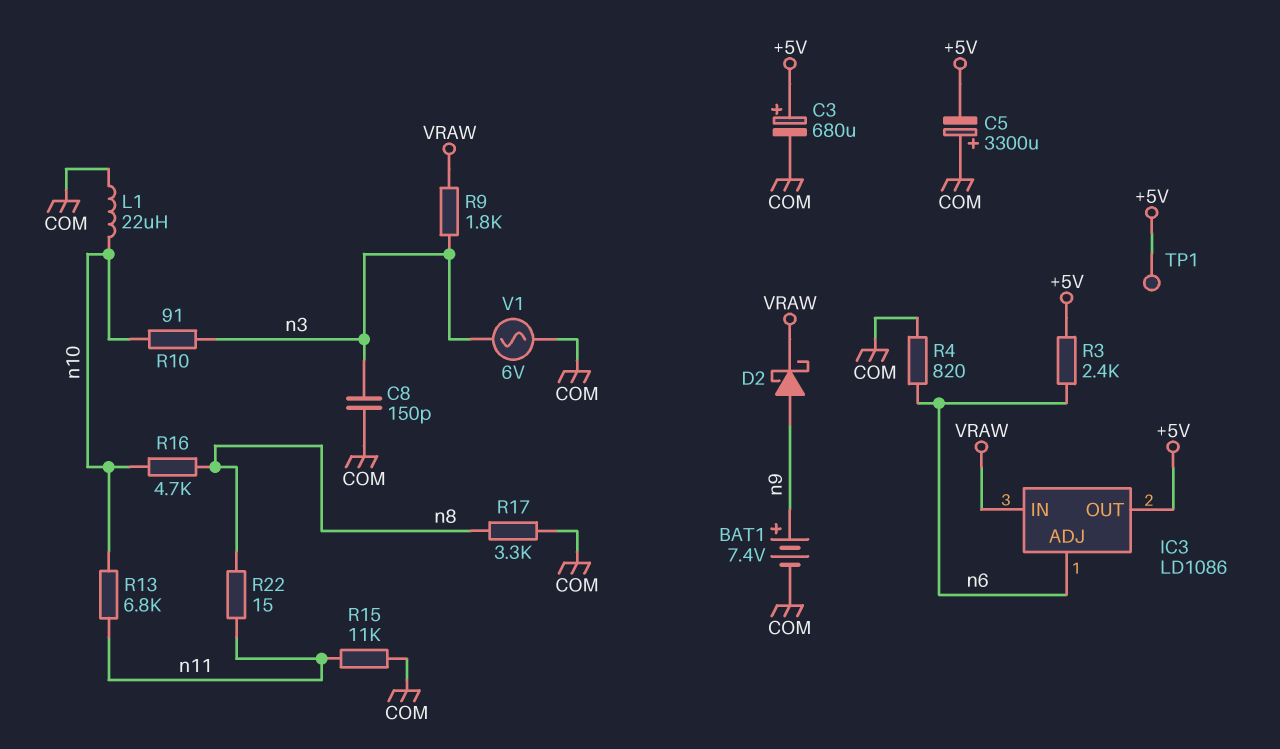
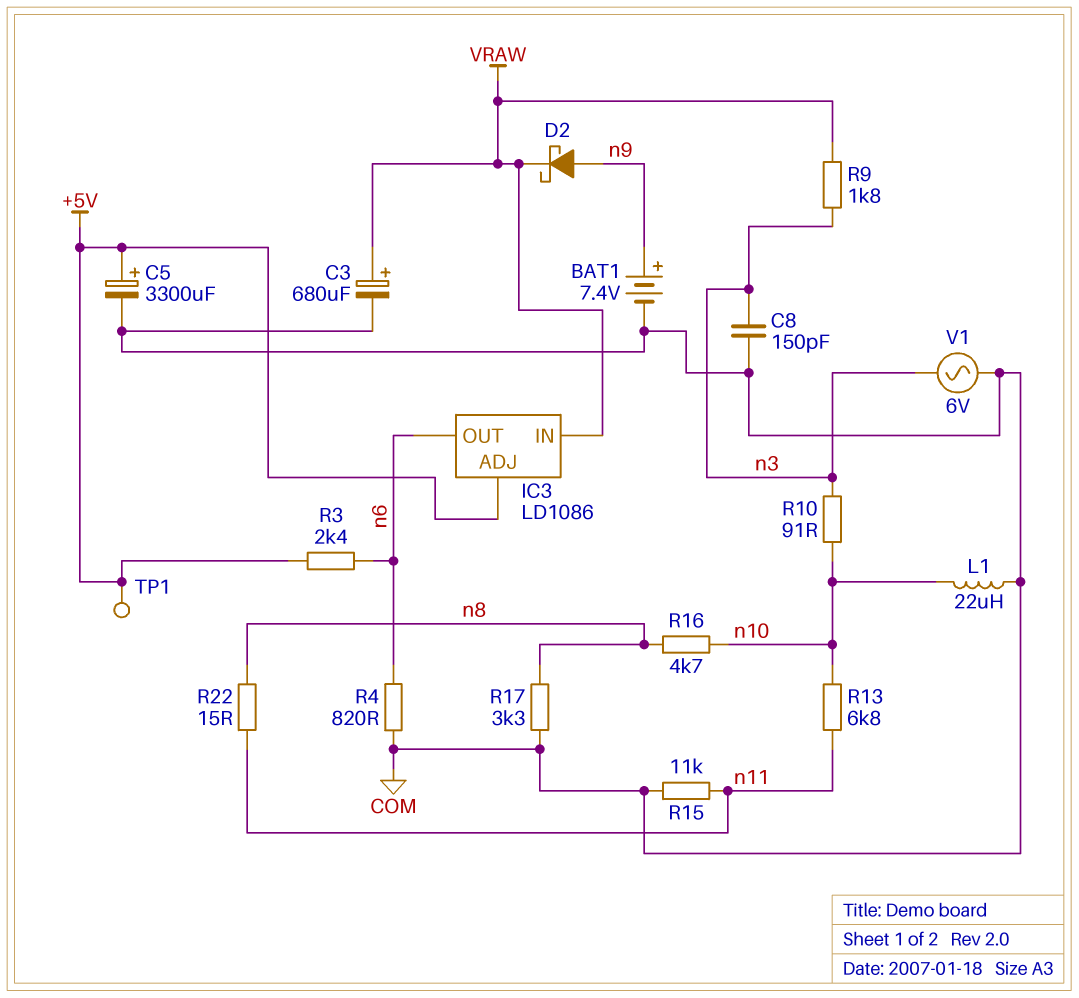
C3: 680uF (plus +5V, minus COM) -> 680uF (plus VRAW, minus COM)
C5: 3300uF (plus COM, minus +5V) -> 3300uF (plus +5V, minus COM)
IC3 pin ADJ: n6 -> +5V
IC3 pin OUT: +5V -> n6

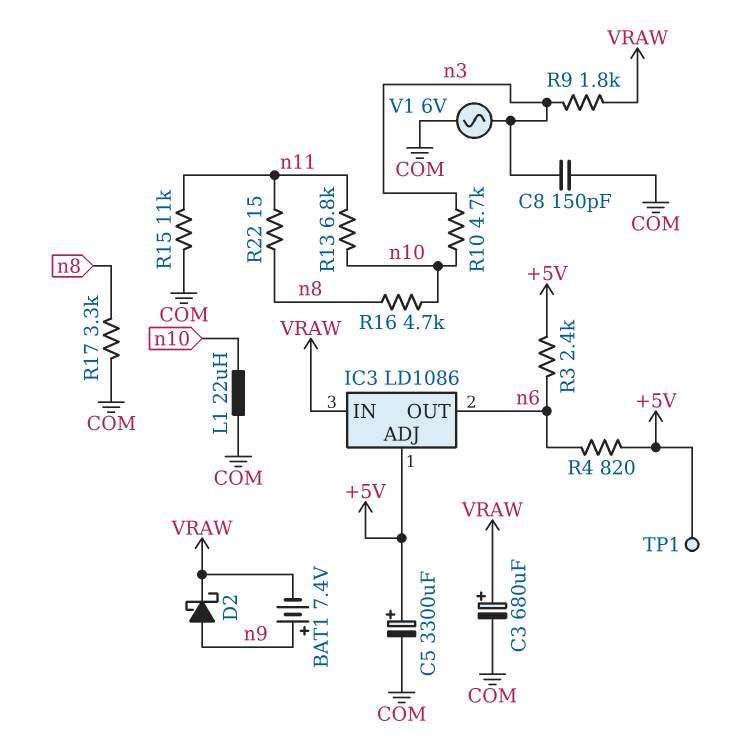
BAT1: 7.4V (plus n9, minus COM) -> 7.4V (plus n9, minus VRAW)
R4: 820 (COM, n6) -> 820 (+5V, n6)
R10: 91 (n3, n10) -> 4.7k (n3, n10)

